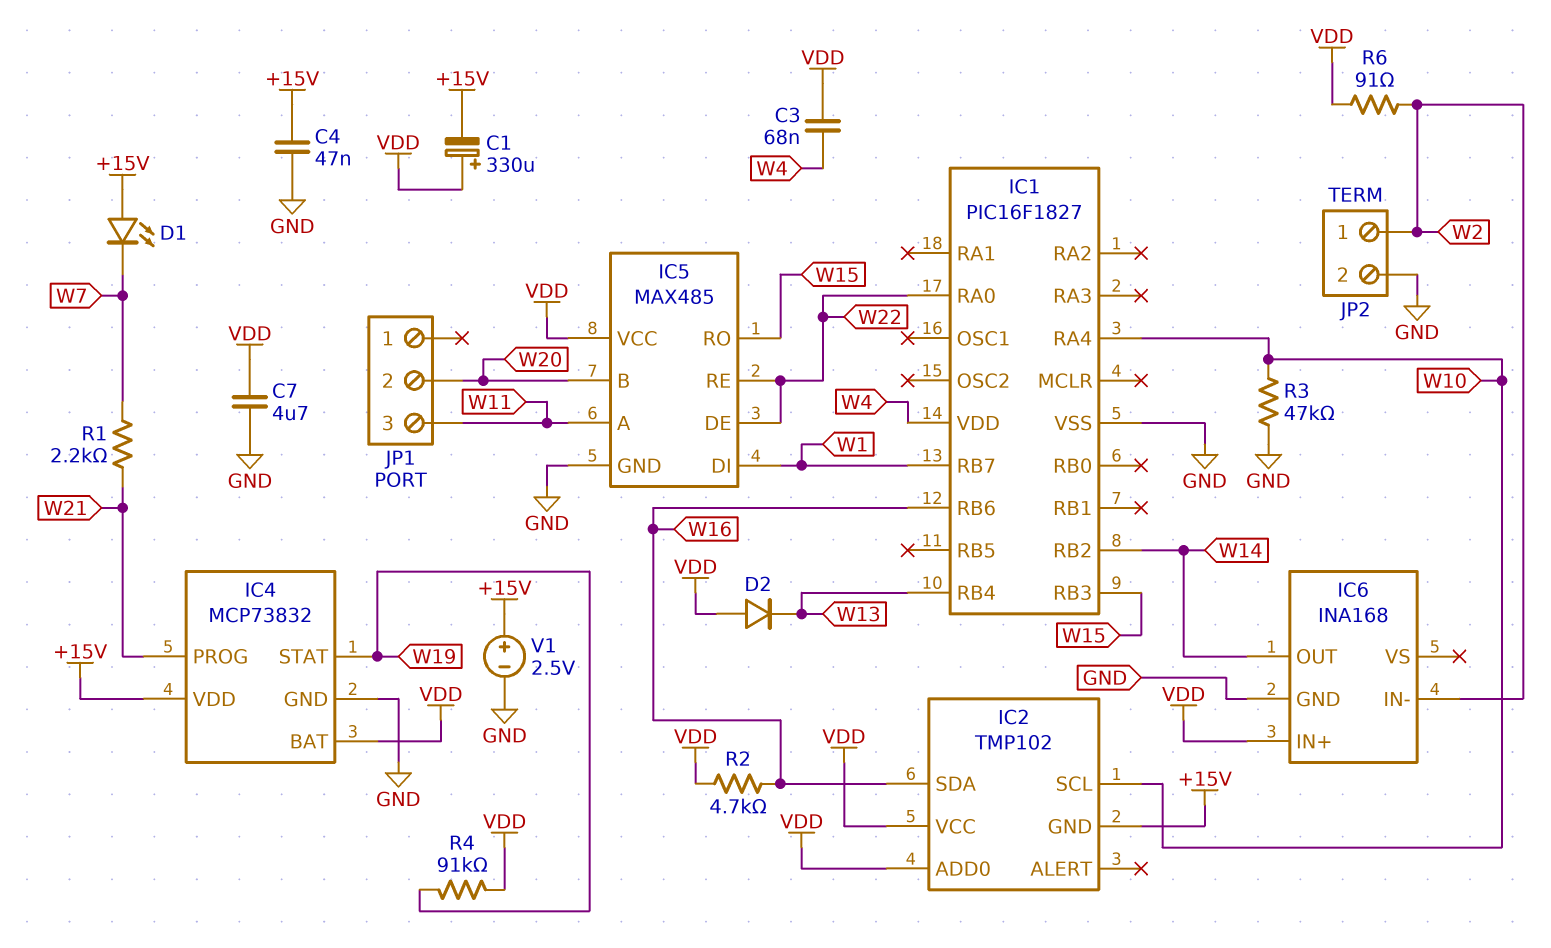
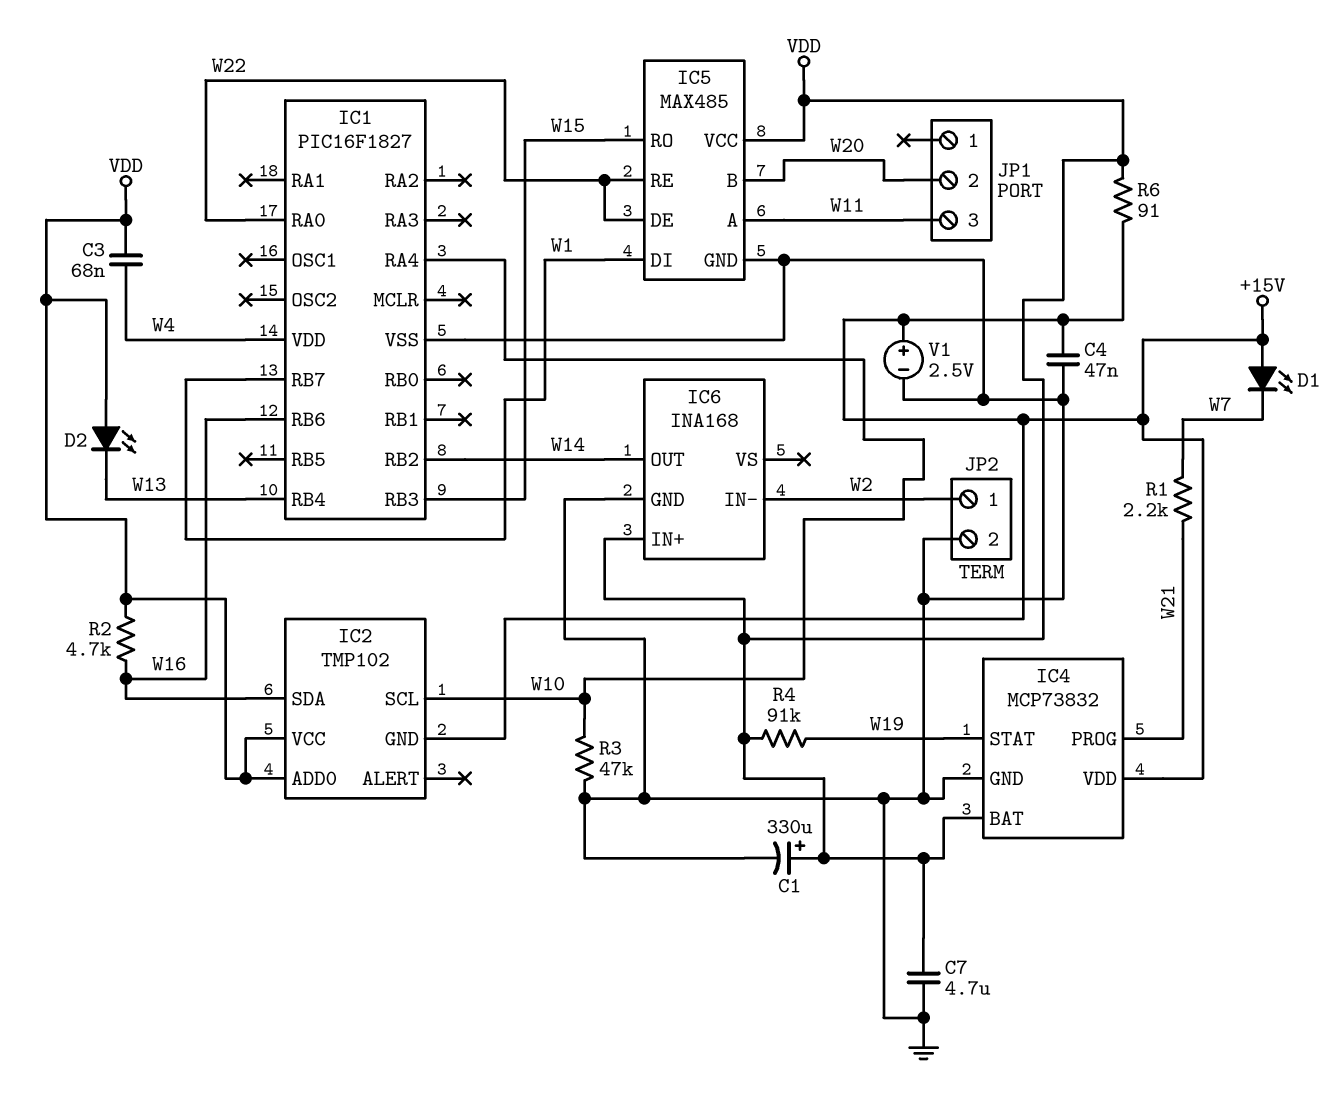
C1: 330uF (plus VDD, minus +15V) -> 330uF (plus VDD, minus GND)
D2: diode (A VDD, K W13) -> LED (A VDD, K W13)
R6: 91 (VDD, W2) -> 91 (+15V, VDD)

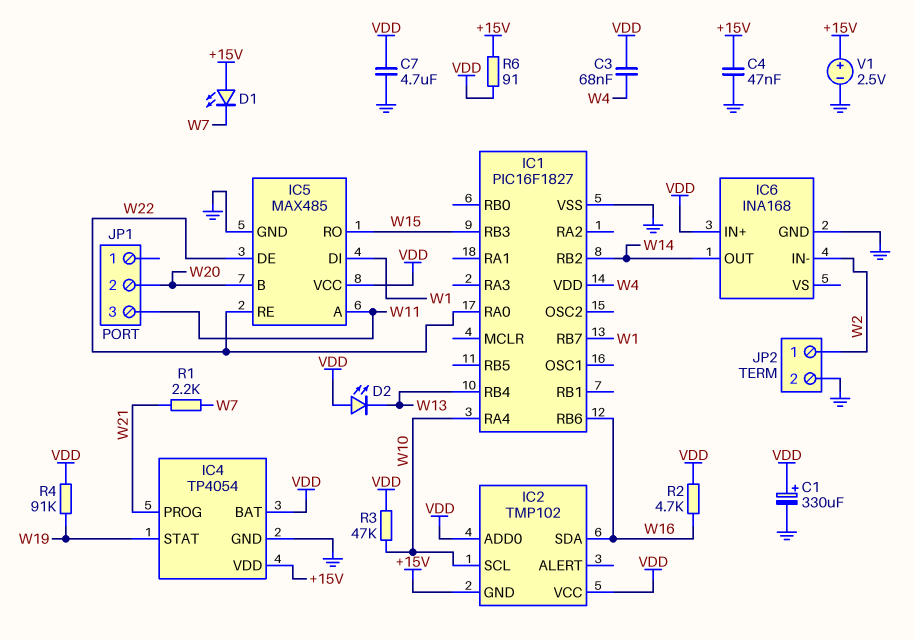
IC4: MCP73832 -> TP4054
R3: 47k (GND, W10) -> 47k (VDD, W10)

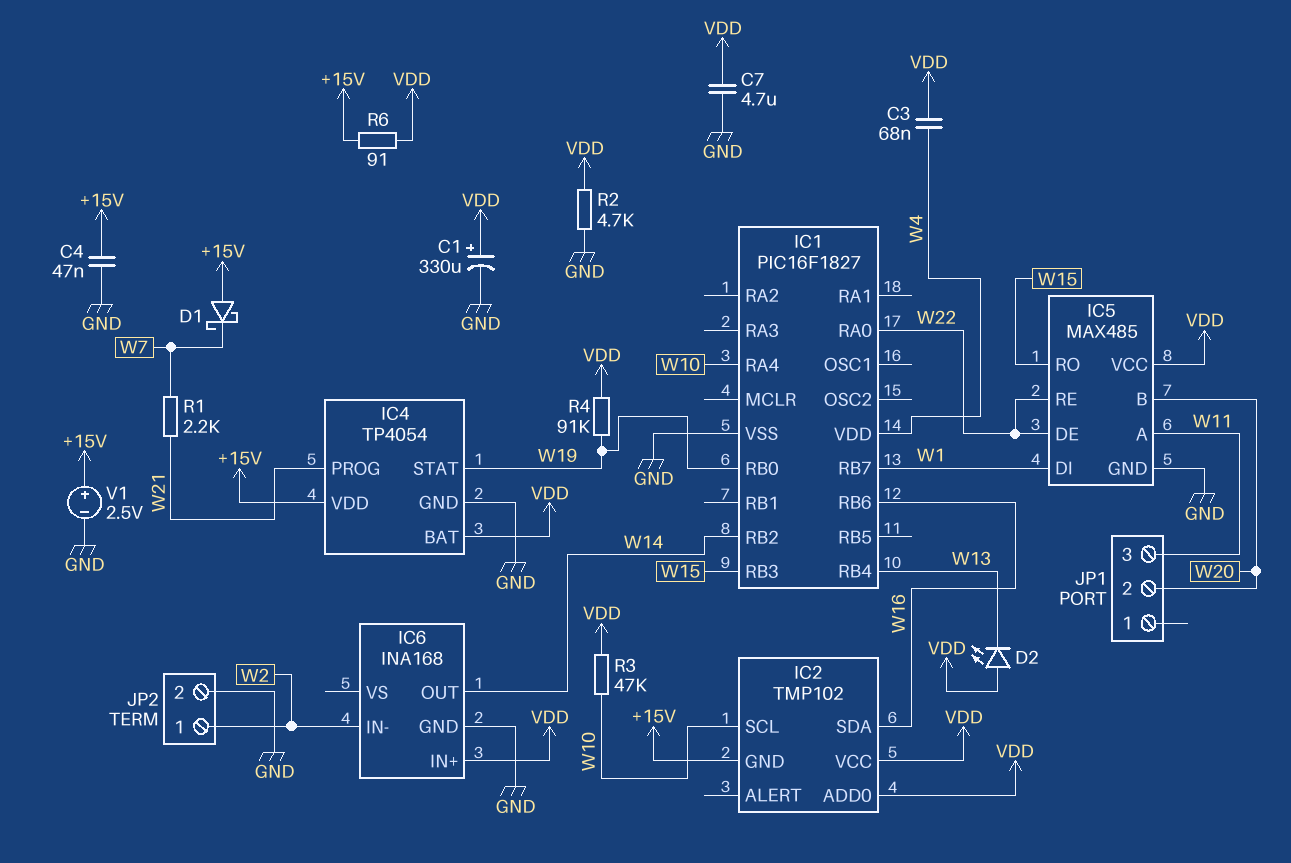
D1: LED (A +15V, K W7) -> schottky (A +15V, K W7)
IC1 pin RB0: none -> W19
R2: 4.7k (VDD, W16) -> 4.7k (GND, VDD)

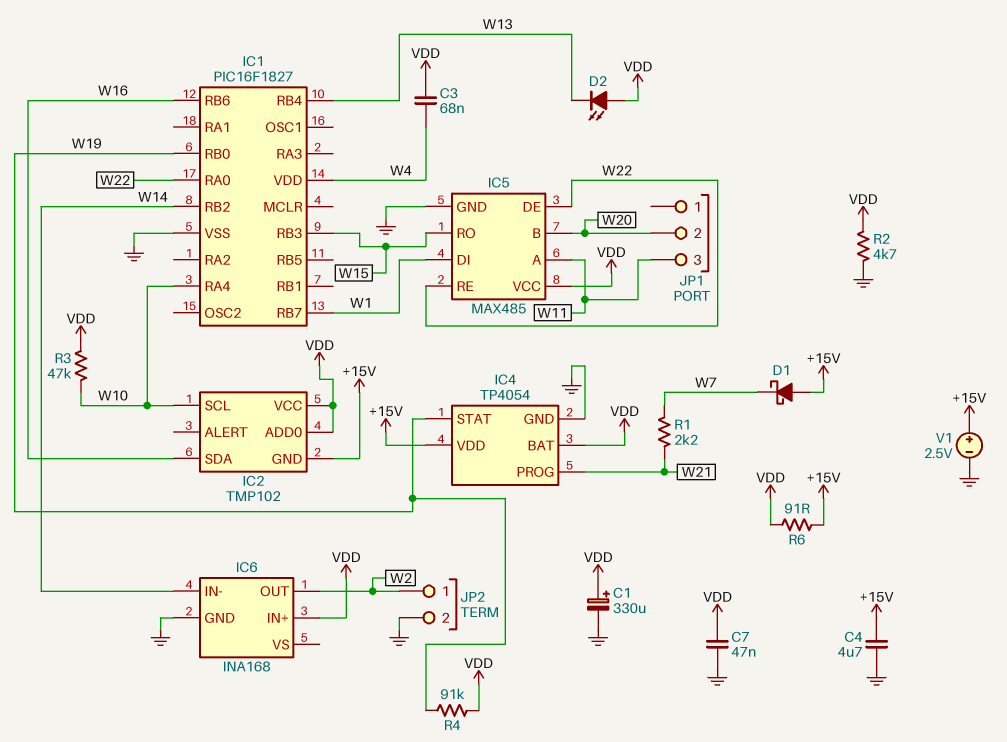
C4: 47nF (+15V, GND) -> 4.7uF (+15V, GND)
C7: 4.7uF (GND, VDD) -> 47nF (GND, VDD)
IC6 pin IN-: W2 -> W14
IC6 pin OUT: W14 -> W2

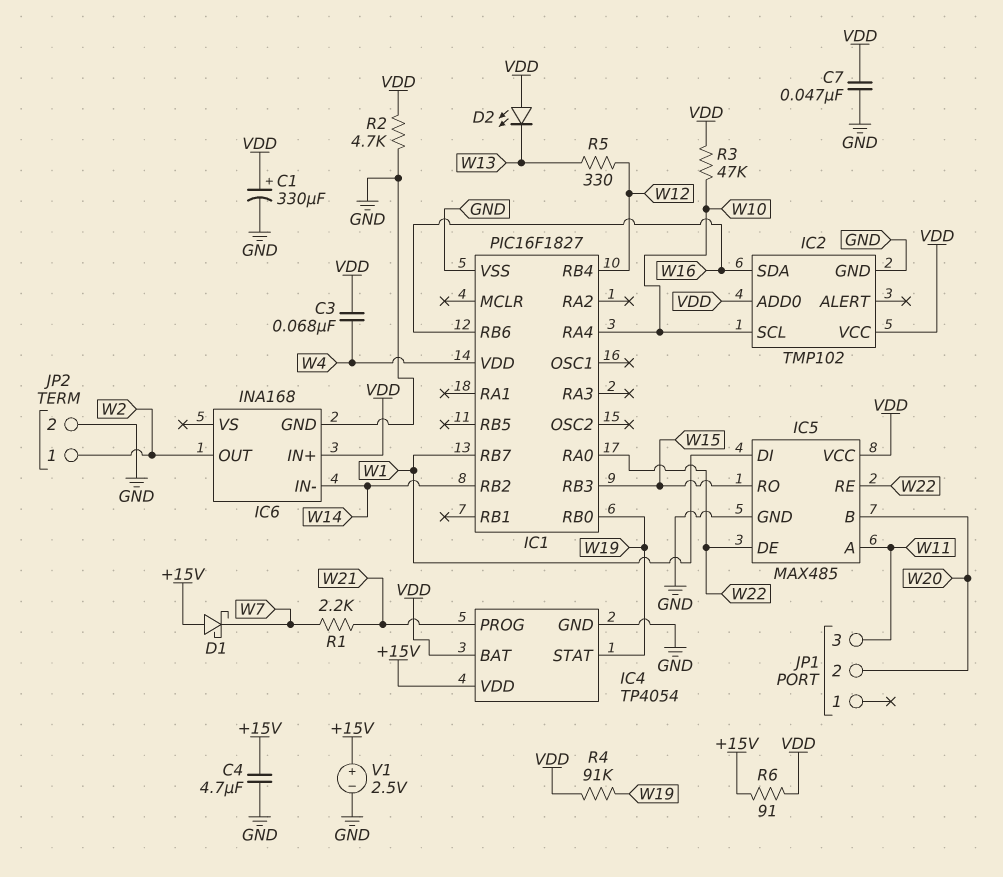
IC1 pin RB4: W13 -> W12
IC2 pin GND: +15V -> GND
R5: none -> 330 (W12, W13)

